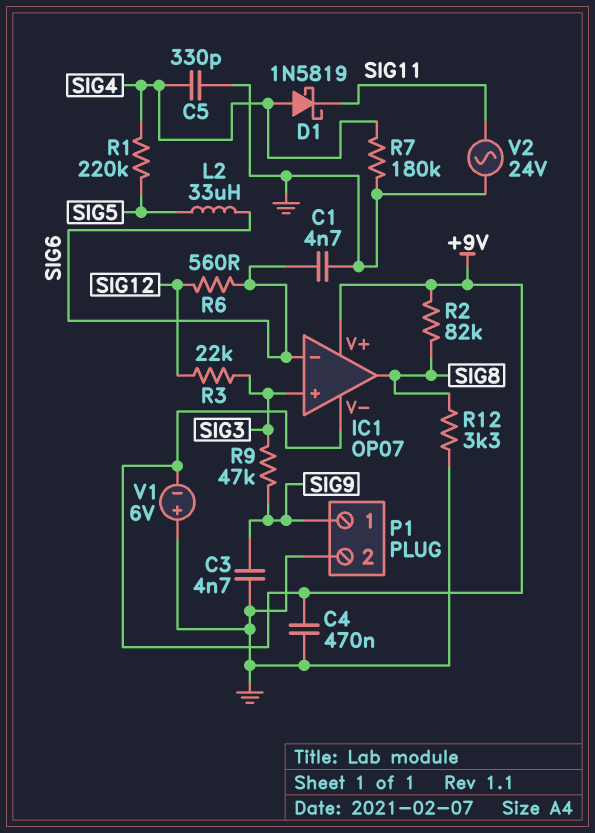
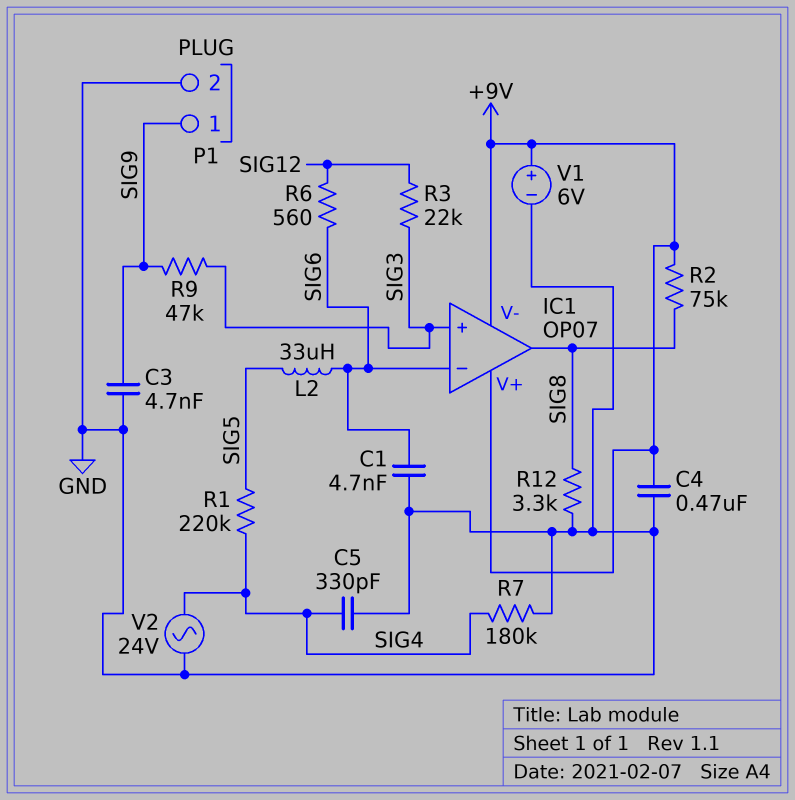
D1: schottky 1N5819 (A SIG4, K SIG11) -> none
R2: 82k (+9V, SIG8) -> 75k (+9V, SIG8)
V1: 6V (plus GND, minus +9V) -> 6V (plus +9V, minus GND)
V2: AC 24V (GND, SIG11) -> AC 24V (GND, SIG4)

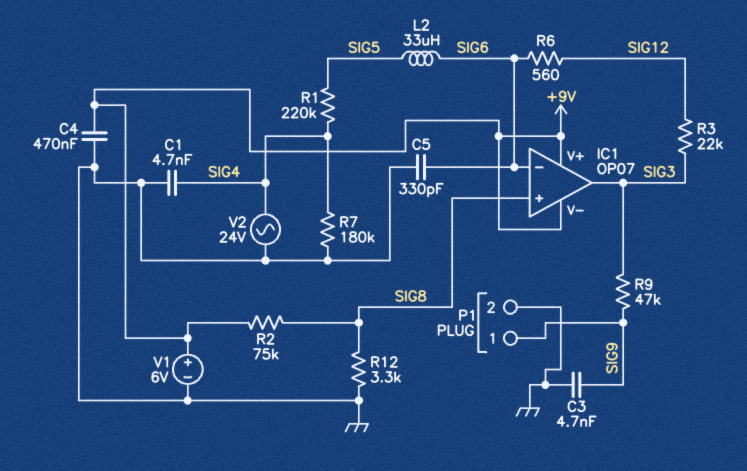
C1: 4.7nF (GND, SIG6) -> 4.7nF (GND, SIG4)
C5: 330pF (GND, SIG4) -> 330pF (GND, SIG6)
IC1 pin in+: SIG3 -> SIG8
IC1 pin out: SIG8 -> SIG3

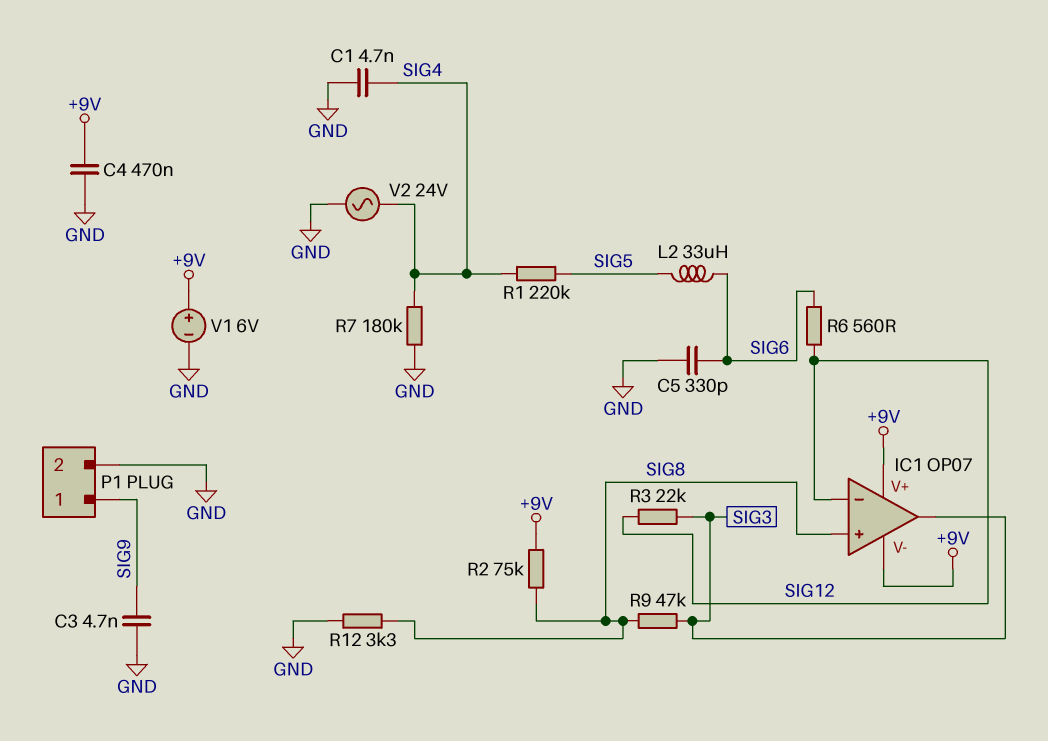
IC1 pin in-: SIG6 -> SIG12
R9: 47k (SIG3, SIG9) -> 47k (SIG3, SIG8)

